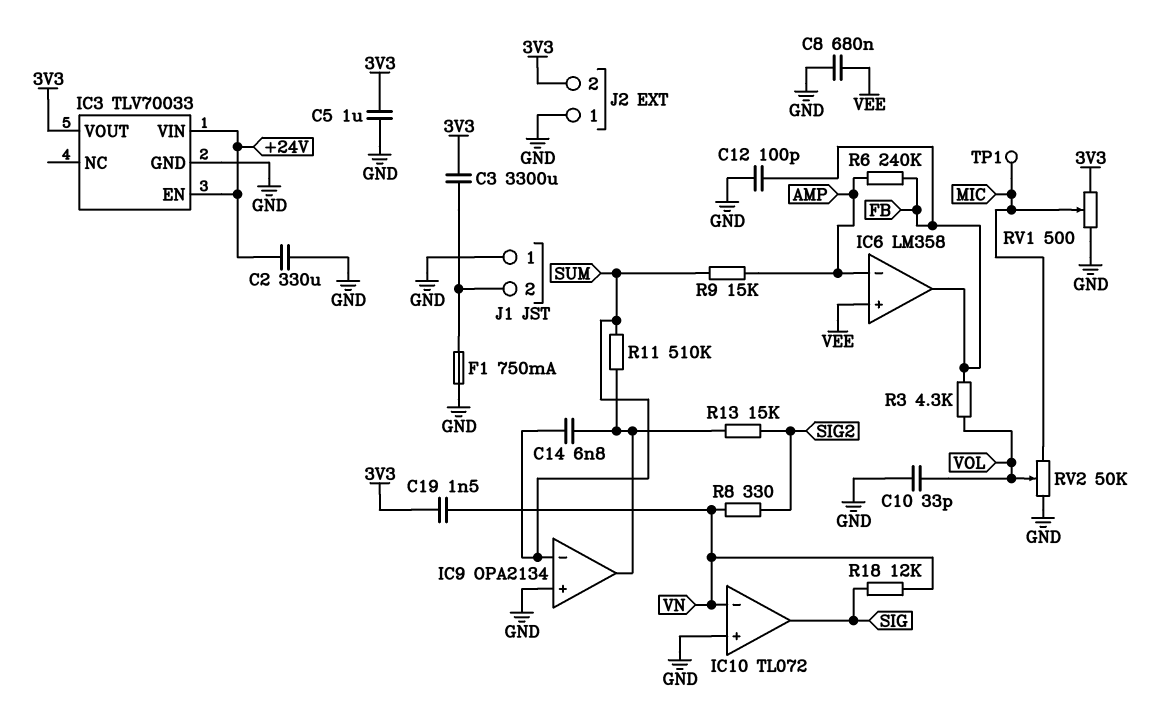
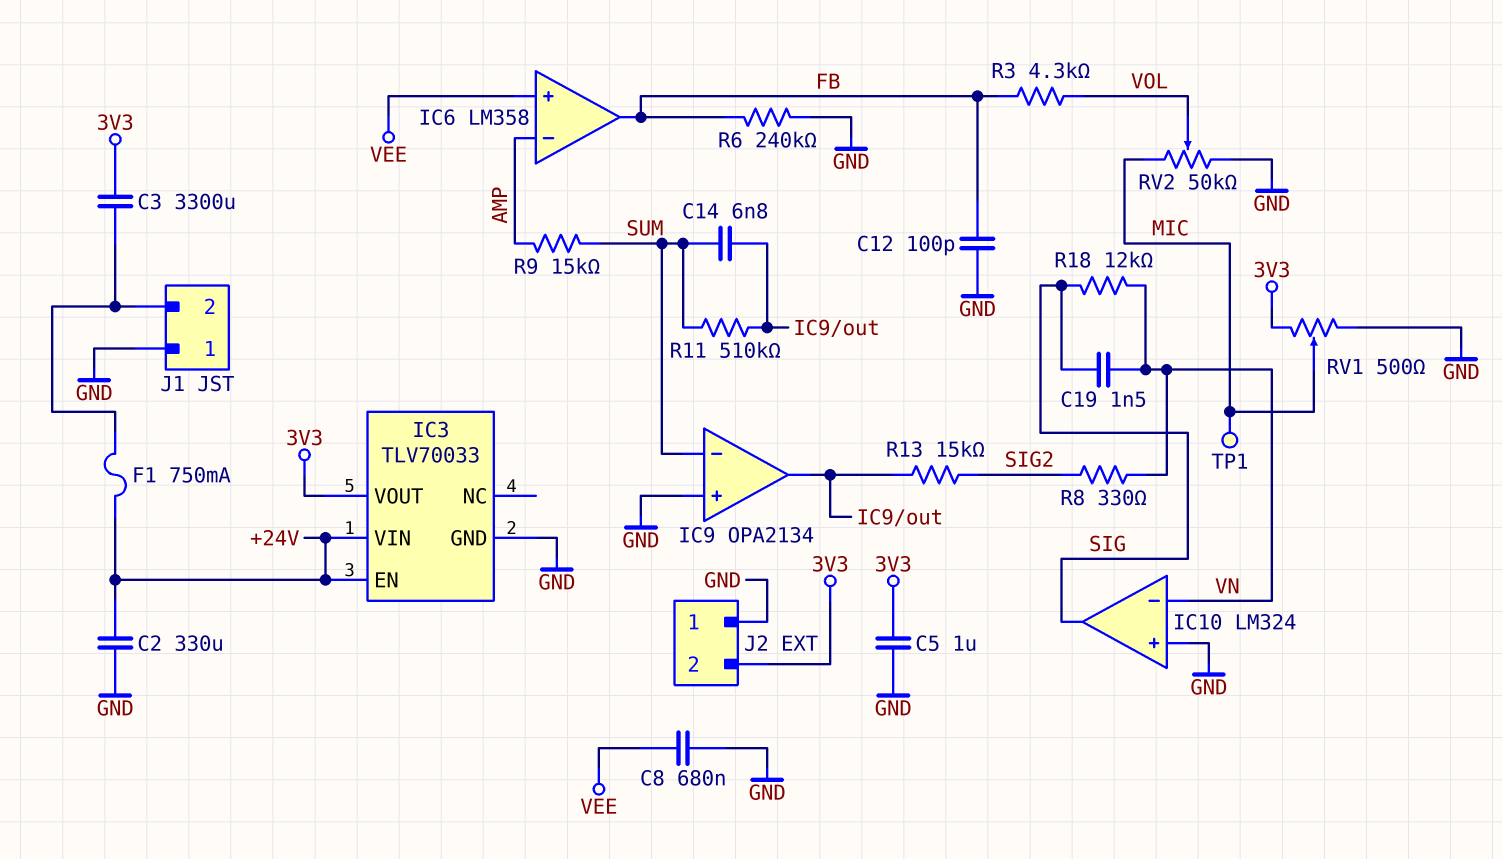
C10: 33pF (GND, VOL) -> none
C19: 1.5nF (3V3, VN) -> 1.5nF (SIG, VN)
F1: 750mA (GND, J1/2) -> 750mA (+24V, J1/2)
IC10: TL072 -> LM324
R6: 240k (AMP, FB) -> 240k (FB, GND)

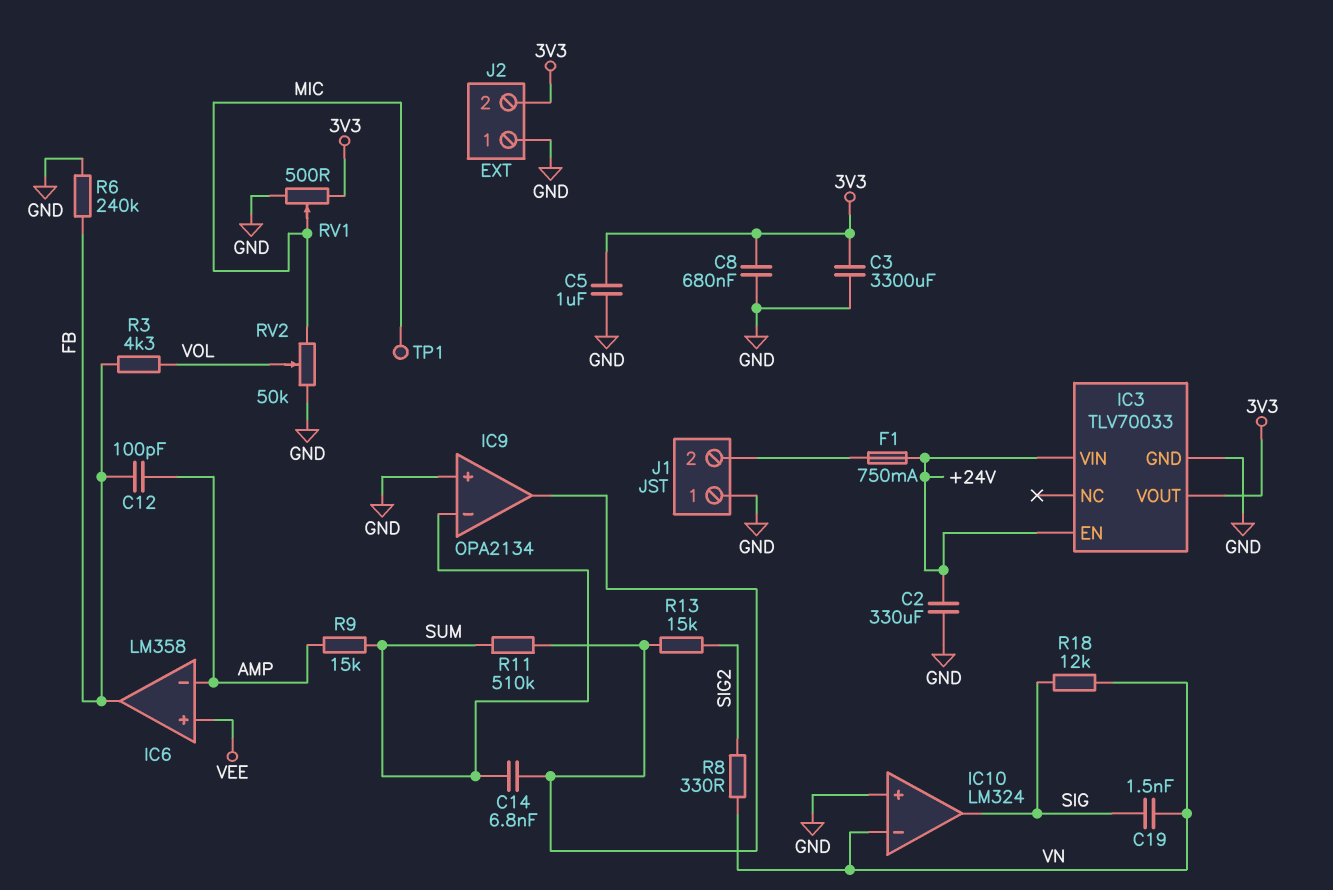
C3: 3300uF (3V3, J1/2) -> 3300uF (3V3, GND)
C8: 680nF (GND, VEE) -> 680nF (3V3, GND)
C12: 100pF (FB, GND) -> 100pF (AMP, FB)

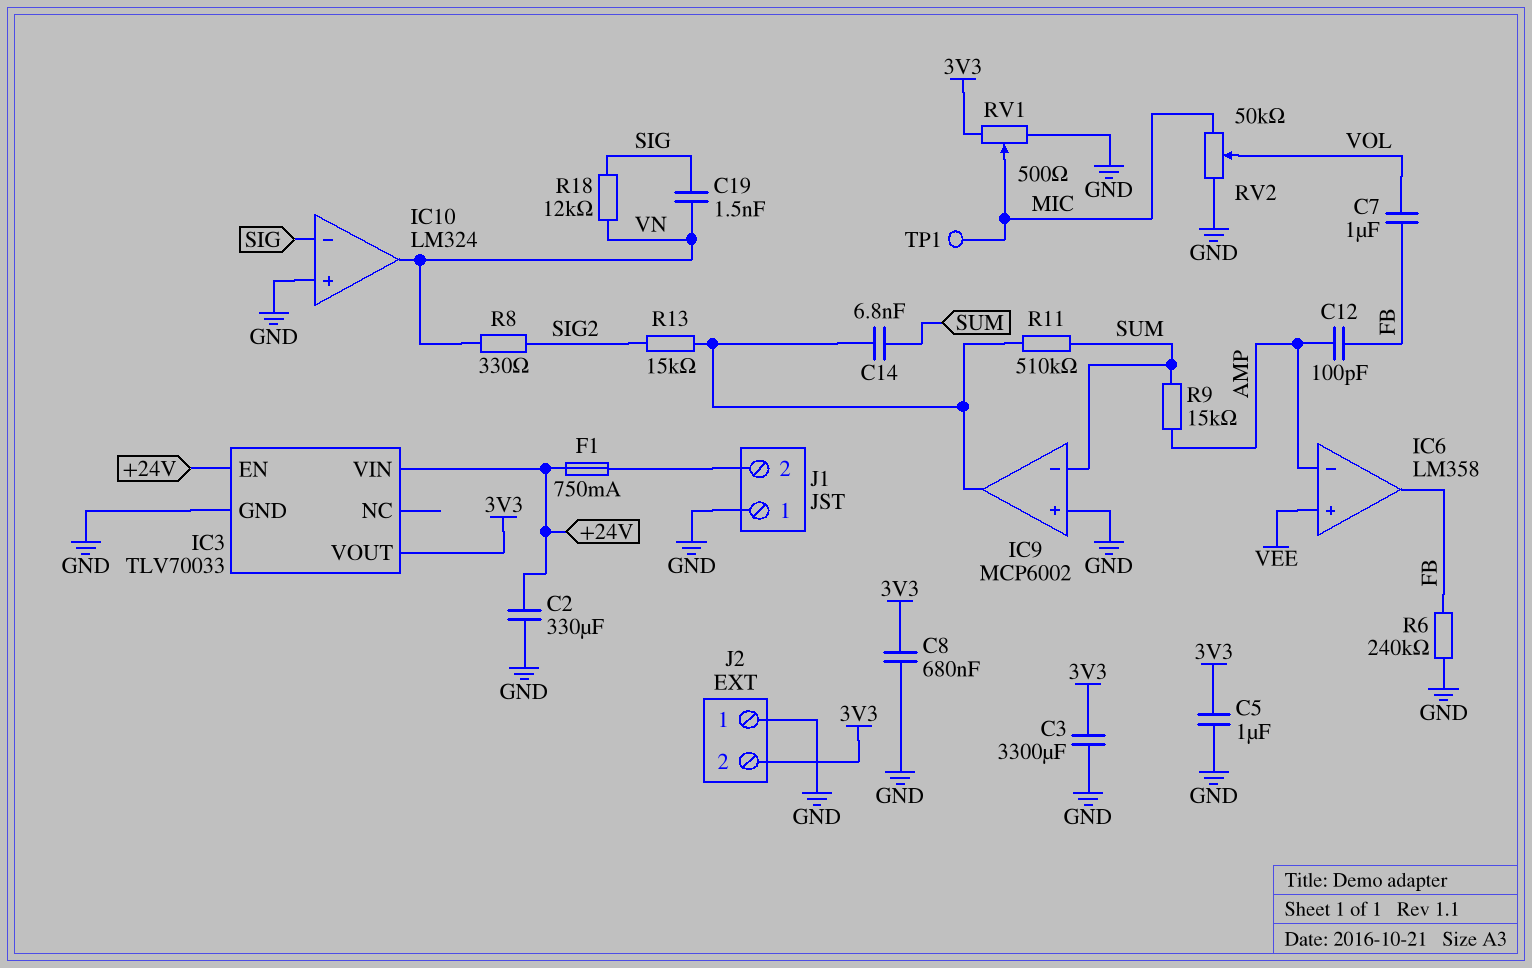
C7: none -> 1uF (FB, VOL)
IC9: OPA2134 -> MCP6002
IC10 pin in-: VN -> SIG
IC10 pin out: SIG -> VN
R3: 4.3k (FB, VOL) -> none

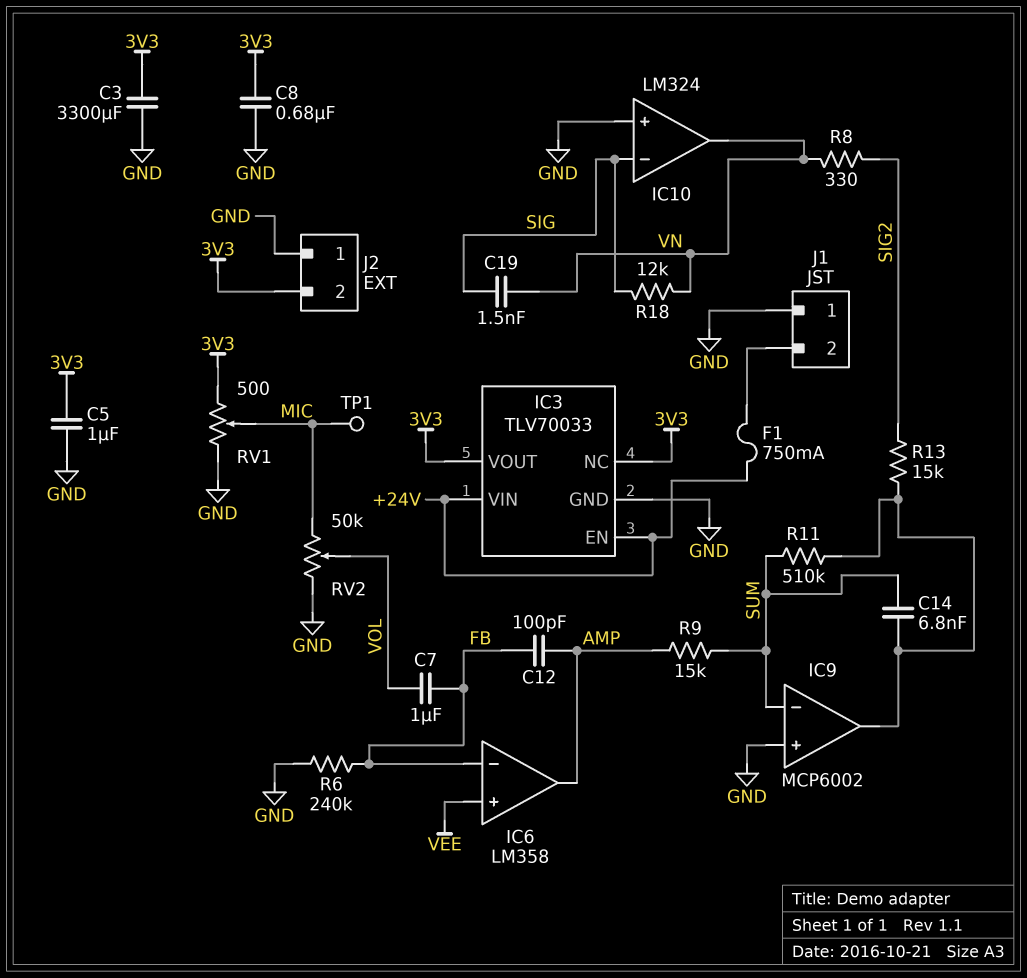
C2: 330uF (+24V, GND) -> none
IC3 pin NC: none -> 3V3
IC6 pin in-: AMP -> FB
IC6 pin out: FB -> AMP

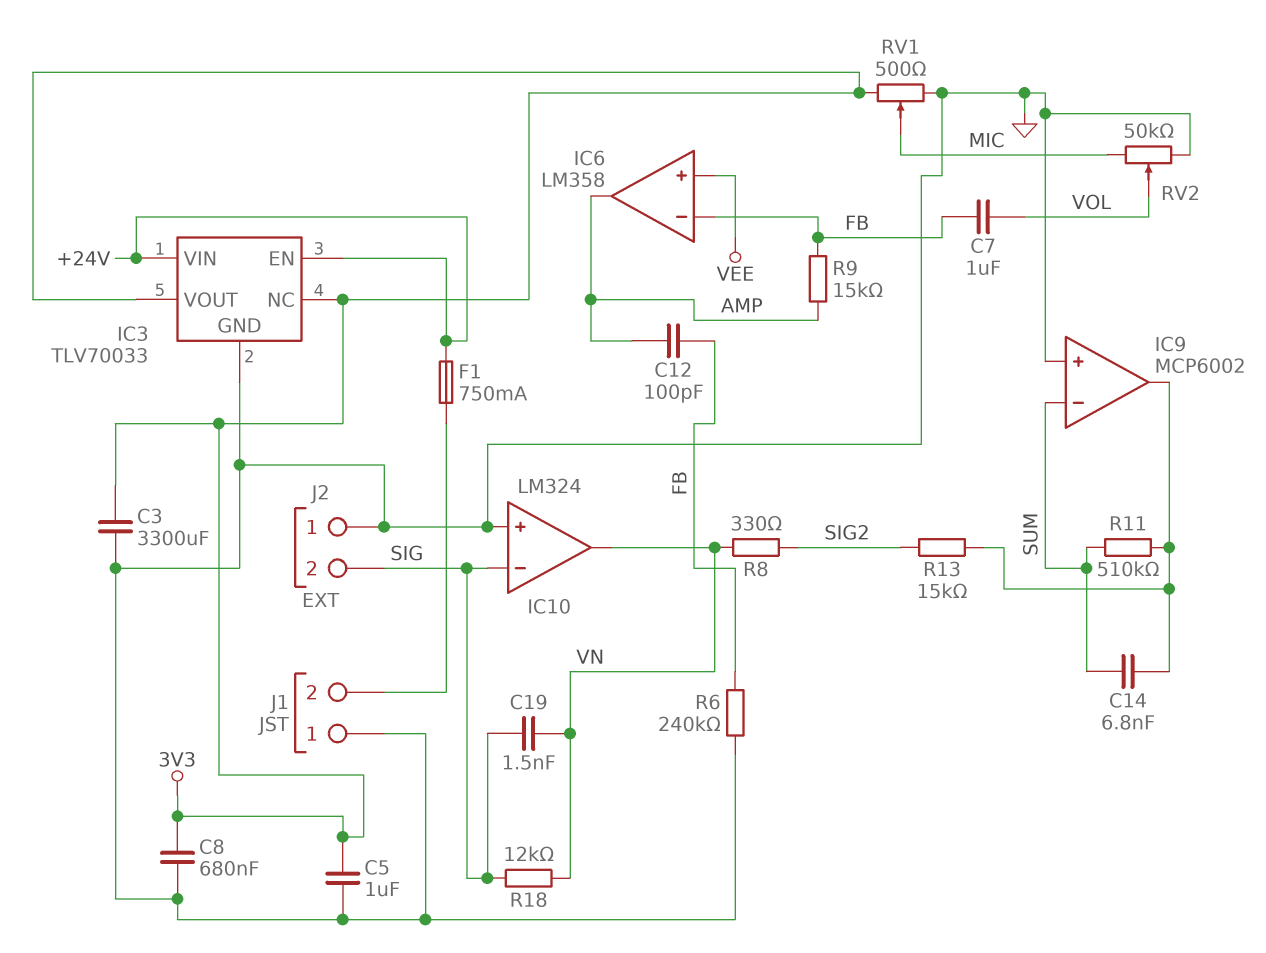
J2 pin 2: 3V3 -> SIG
R9: 15k (AMP, SUM) -> 15k (AMP, FB)
TP1: test point (MIC) -> none

